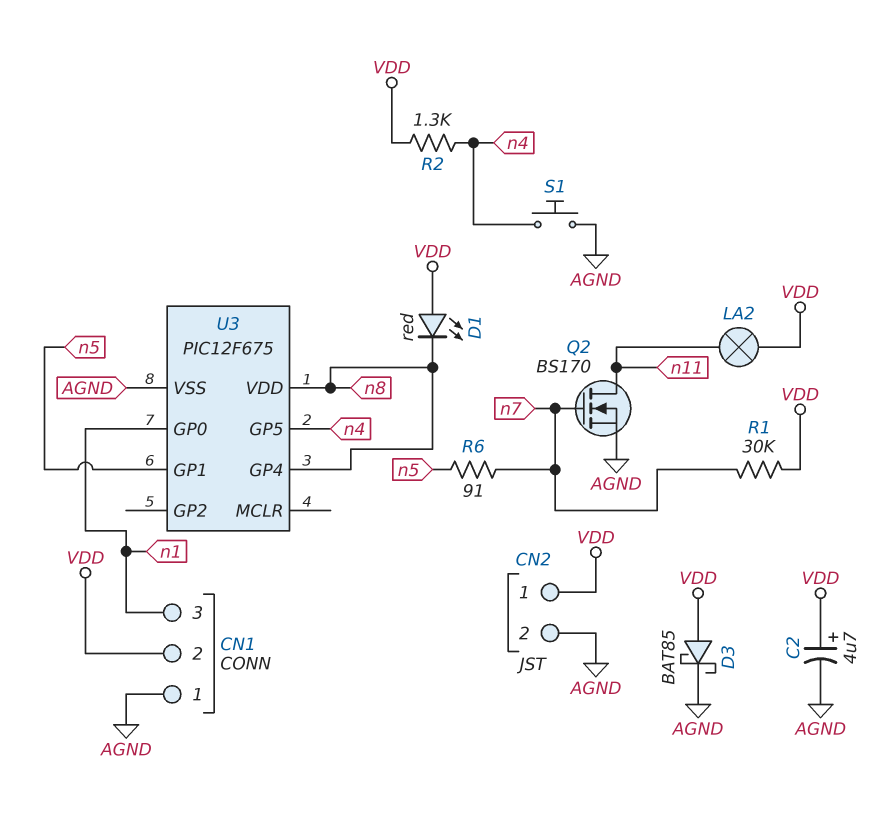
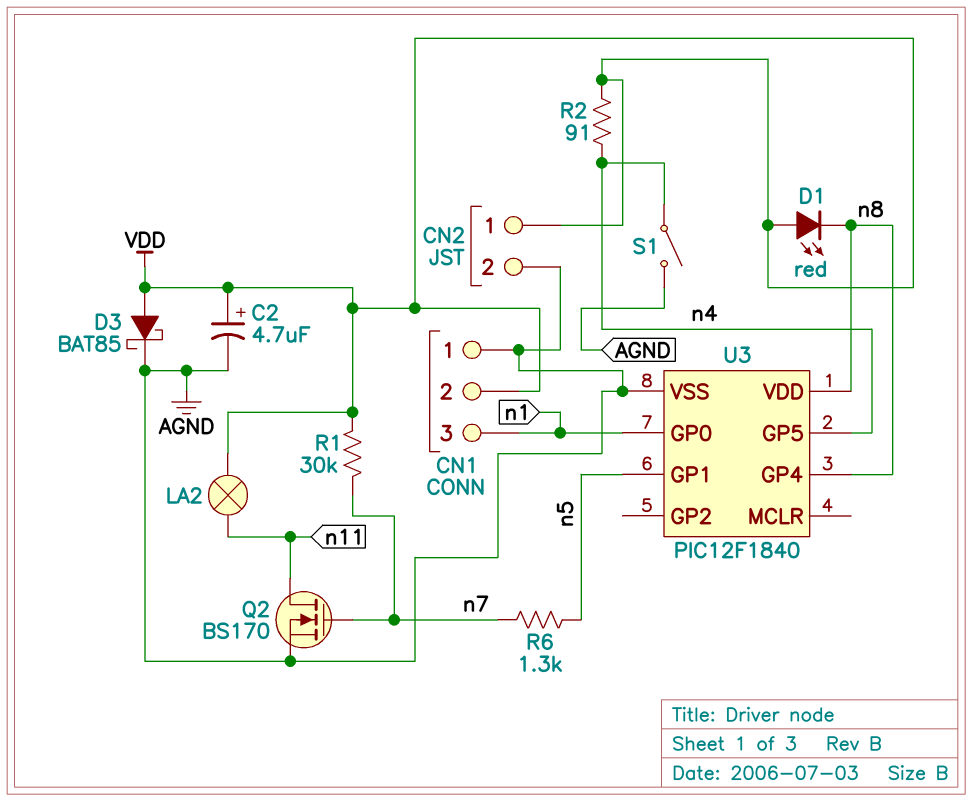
R2: 1.3k (VDD, n4) -> 91 (VDD, n4)
R6: 91 (n5, n7) -> 1.3k (n5, n7)
S1: button (AGND, n4) -> switch (AGND, n4)
U3: PIC12F675 -> PIC12F1840

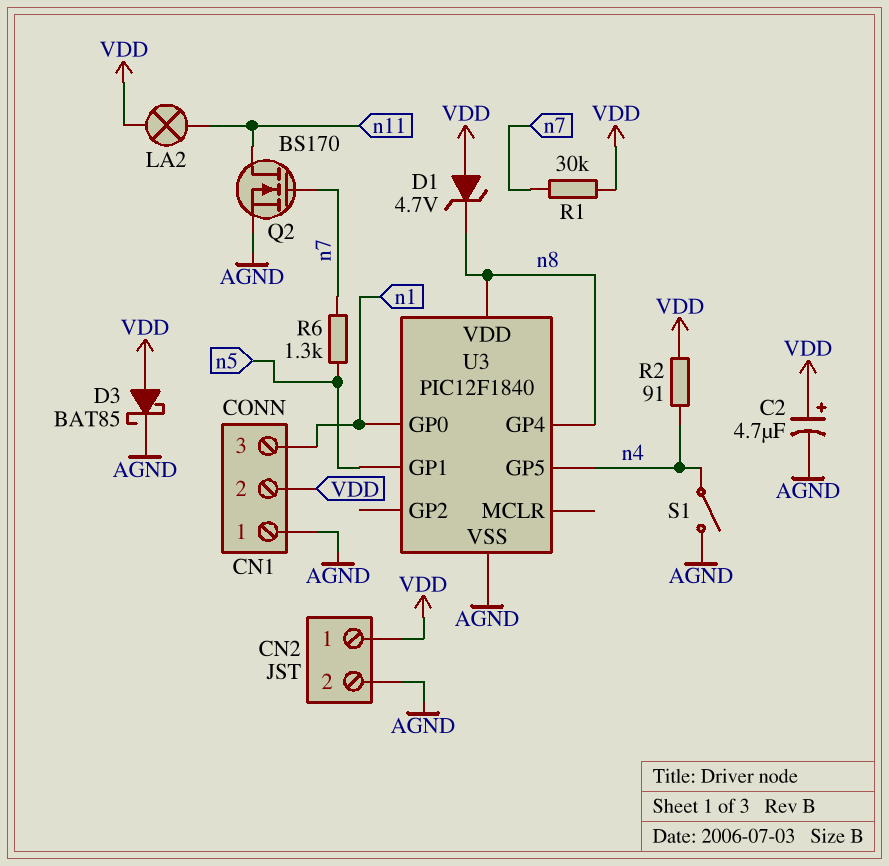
D1: LED red (A VDD, K n8) -> zener 4.7V (A VDD, K n8)

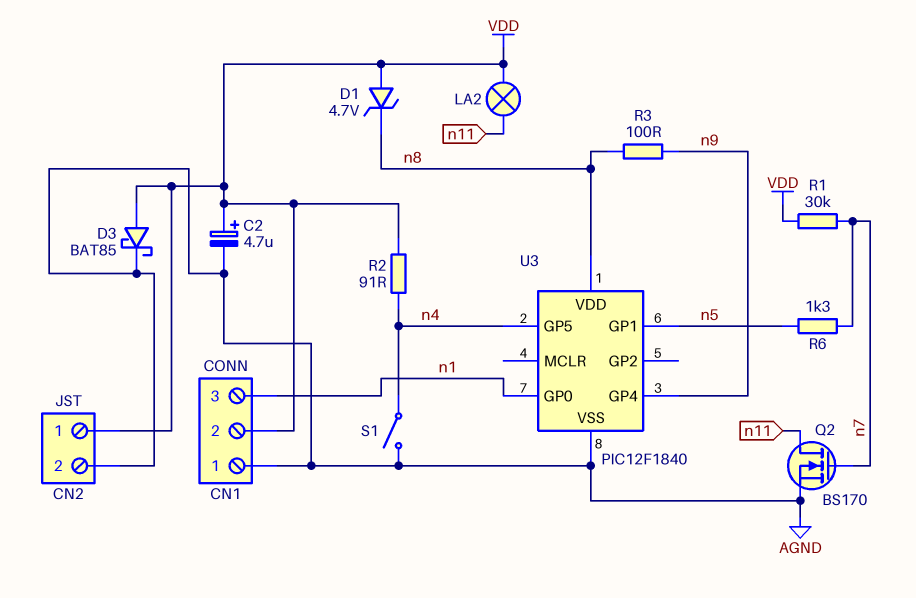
R3: none -> 100 (n8, n9)
U3 pin GP4: n8 -> n9

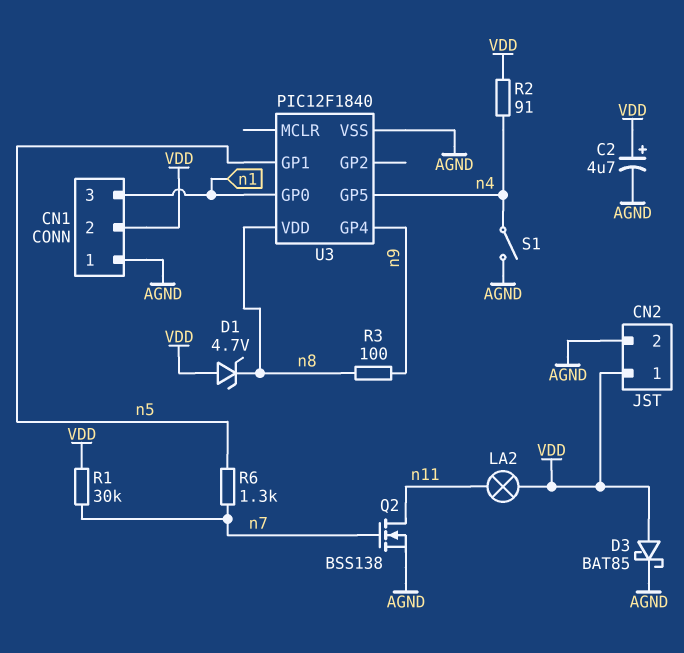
Q2: NMOS BS170 (G n7, D n11, S AGND) -> NMOS BSS138 (G n7, D n11, S AGND)

